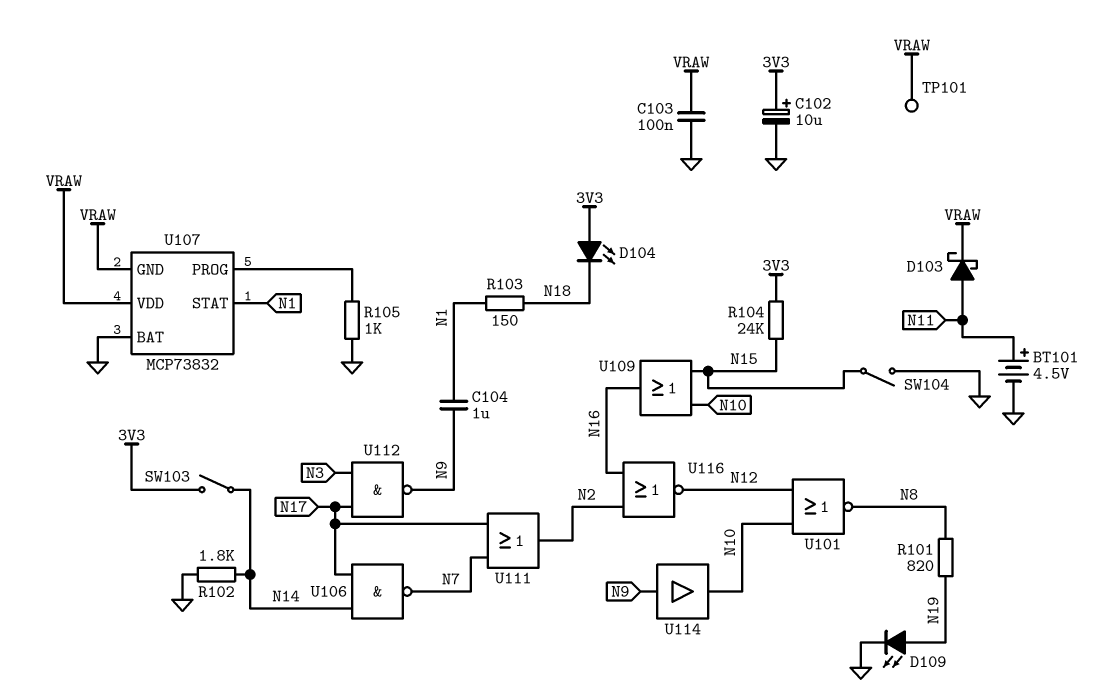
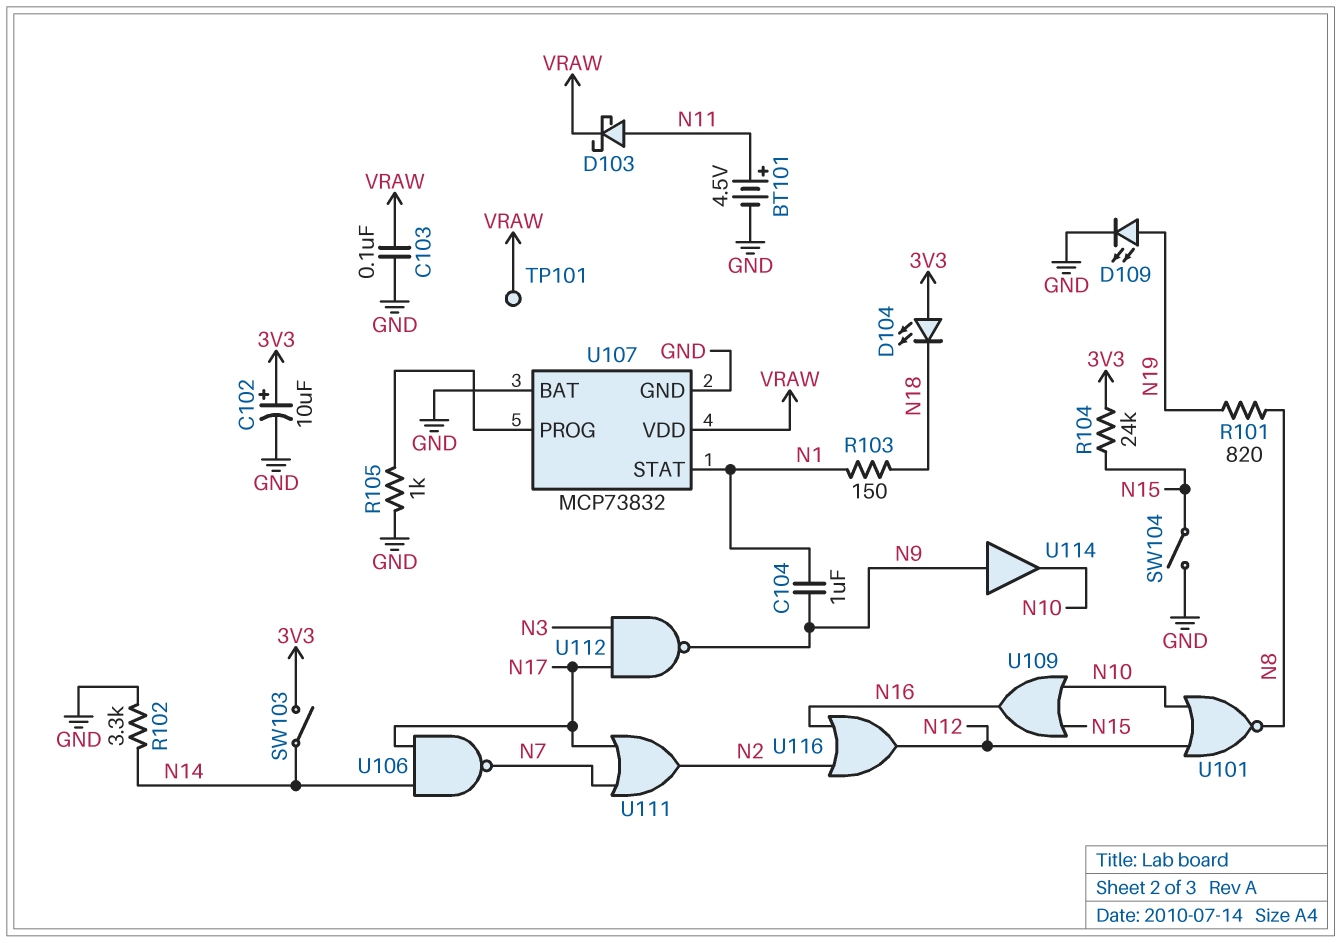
R102: 1.8k (GND, N14) -> 3.3k (GND, N14)
U107 pin GND: VRAW -> GND
U116: NOR (in N2, in N16, out N12) -> OR (in N2, in N16, out N12)

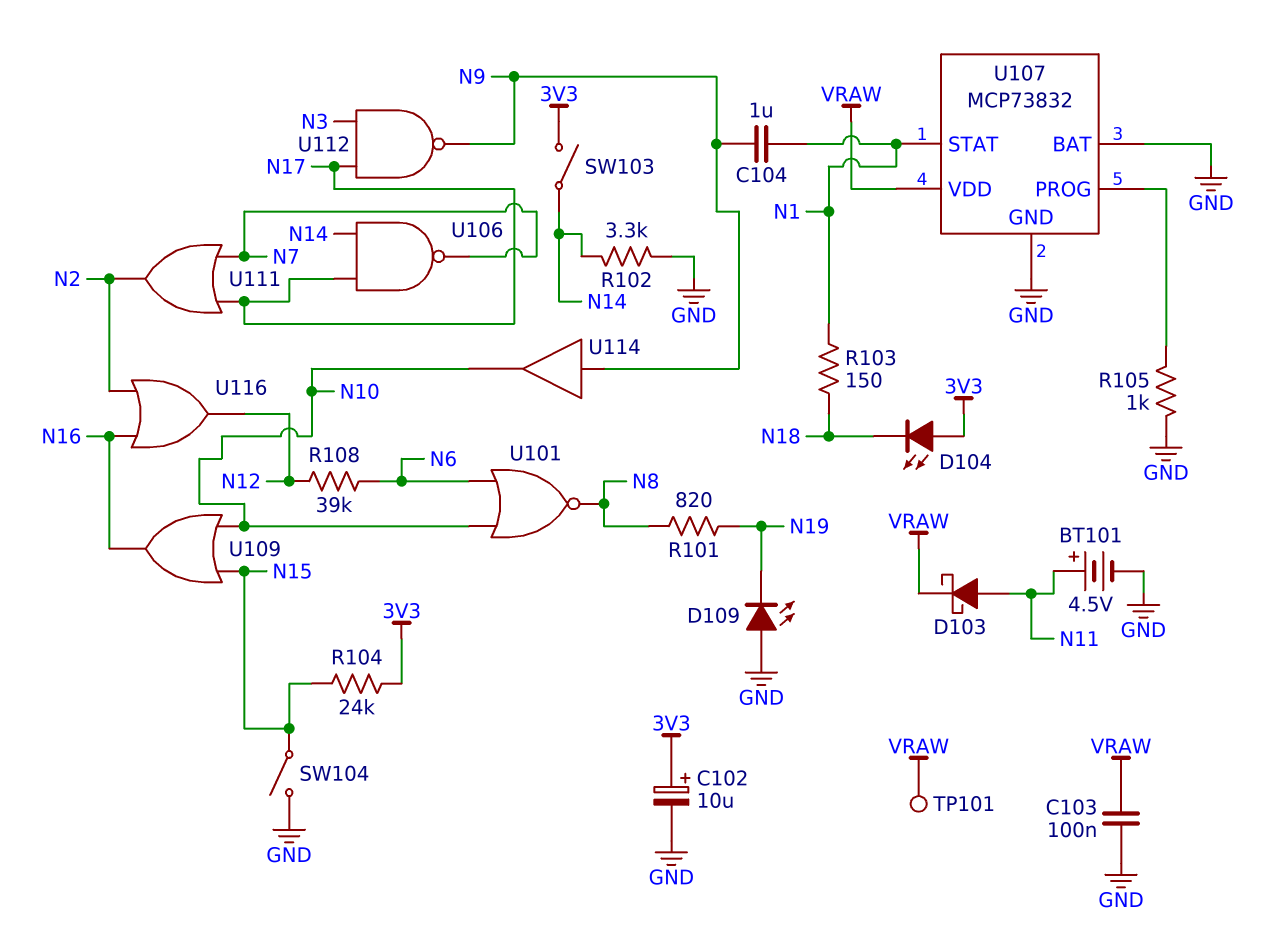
D109: LED (A N19, K GND) -> LED (A GND, K N19)
R108: none -> 39k (N6, N12)
U101: NOR (in N10, in N12, out N8) -> NOR (in N6, in N10, out N8)

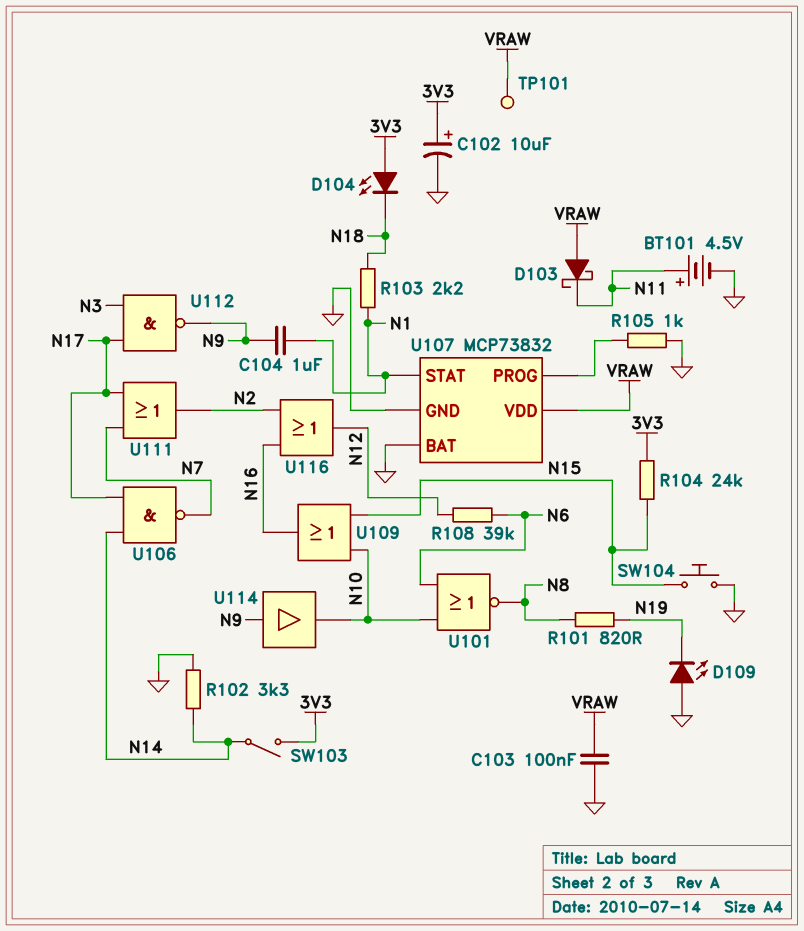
D103: schottky (A N11, K VRAW) -> schottky (A VRAW, K N11)
R103: 150 (N1, N18) -> 2.2k (N1, N18)
SW104: switch (GND, N15) -> button (GND, N15)

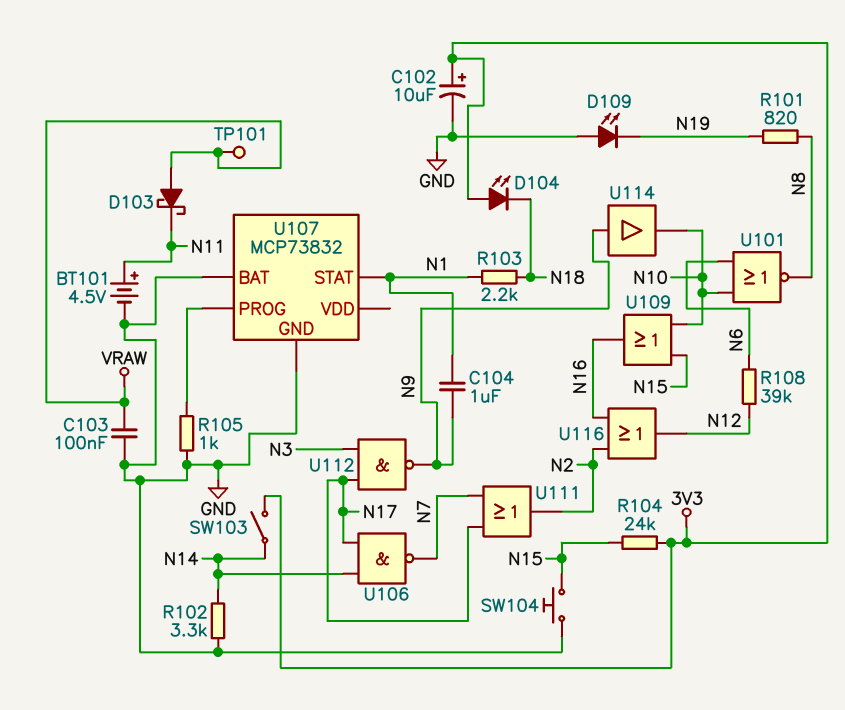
U107 pin VDD: VRAW -> none

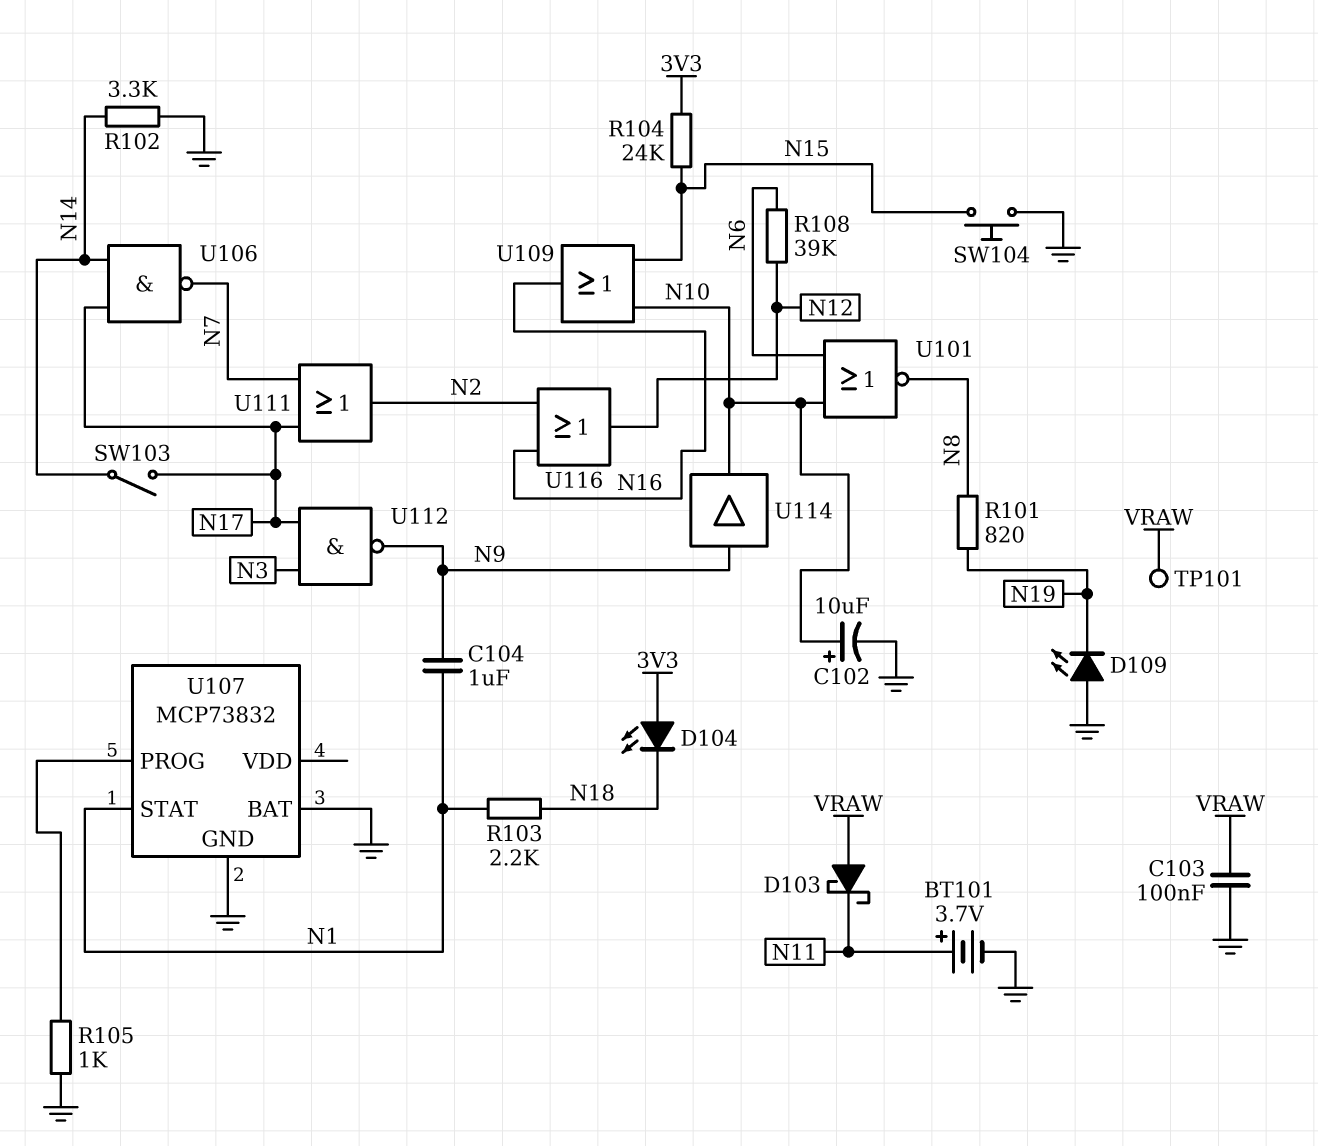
BT101: 4.5V (plus N11, minus GND) -> 3.7V (plus N11, minus GND)
C102: 10uF (plus 3V3, minus GND) -> 10uF (plus N10, minus GND)
SW103: switch (3V3, N14) -> switch (N14, N17)

